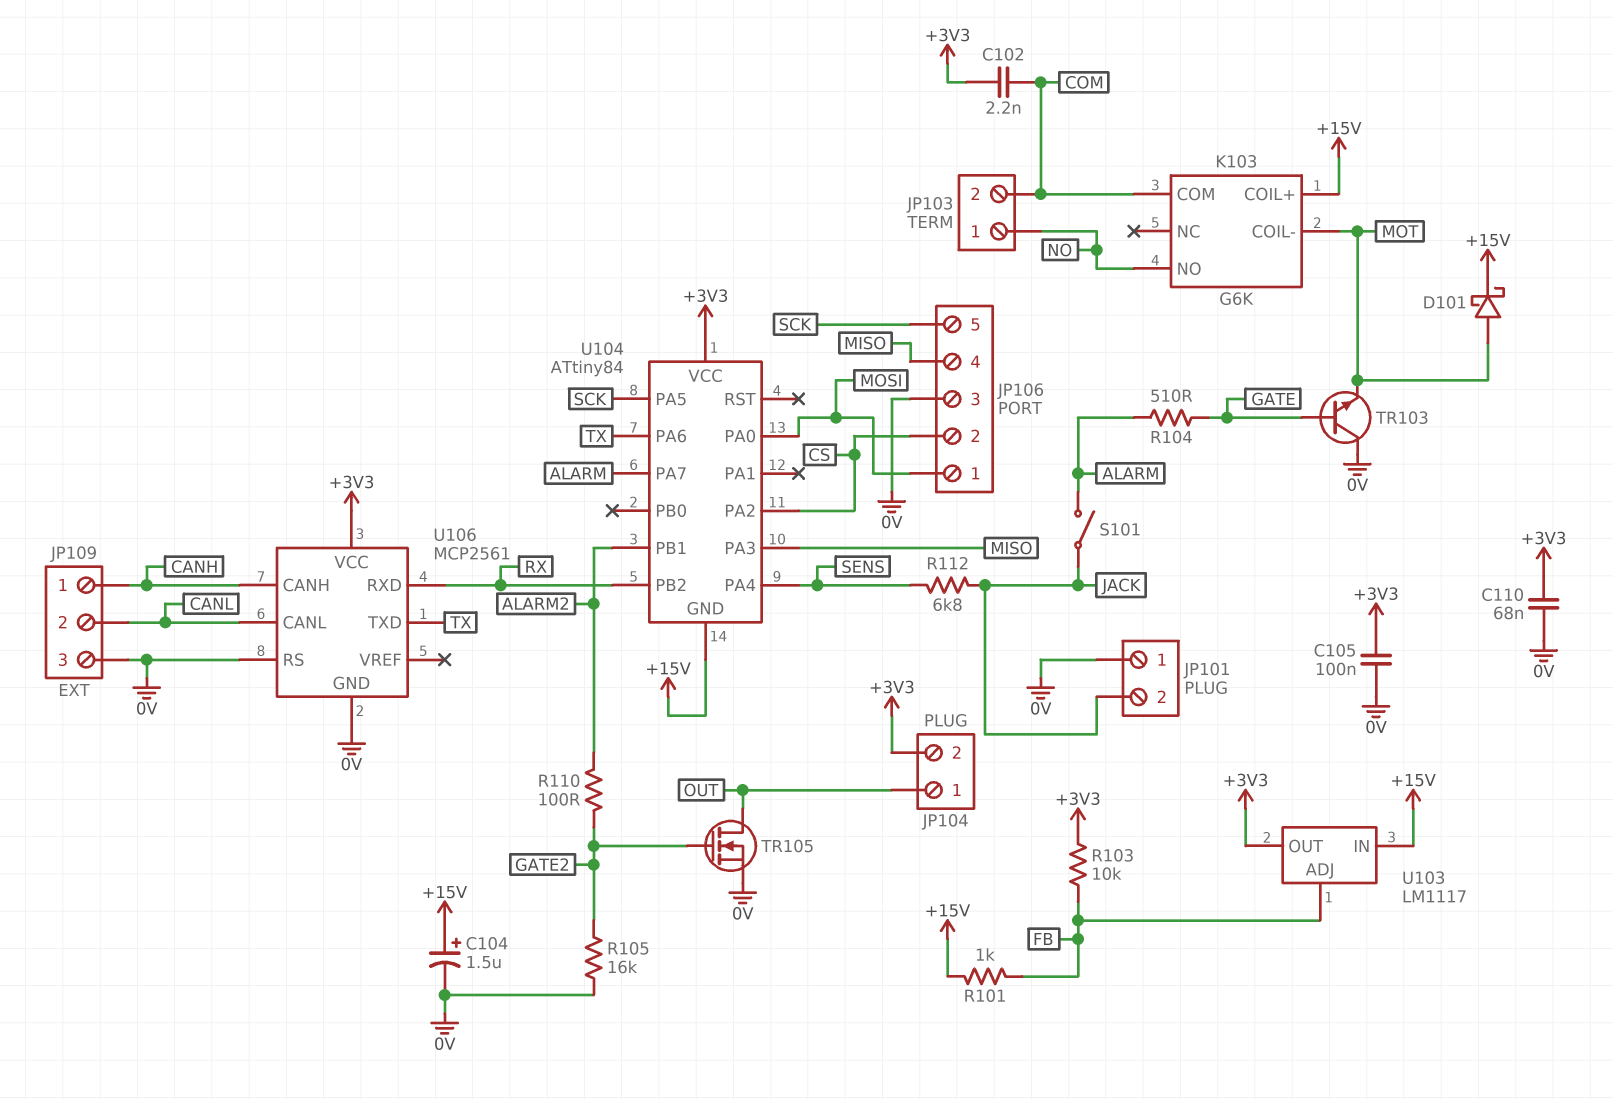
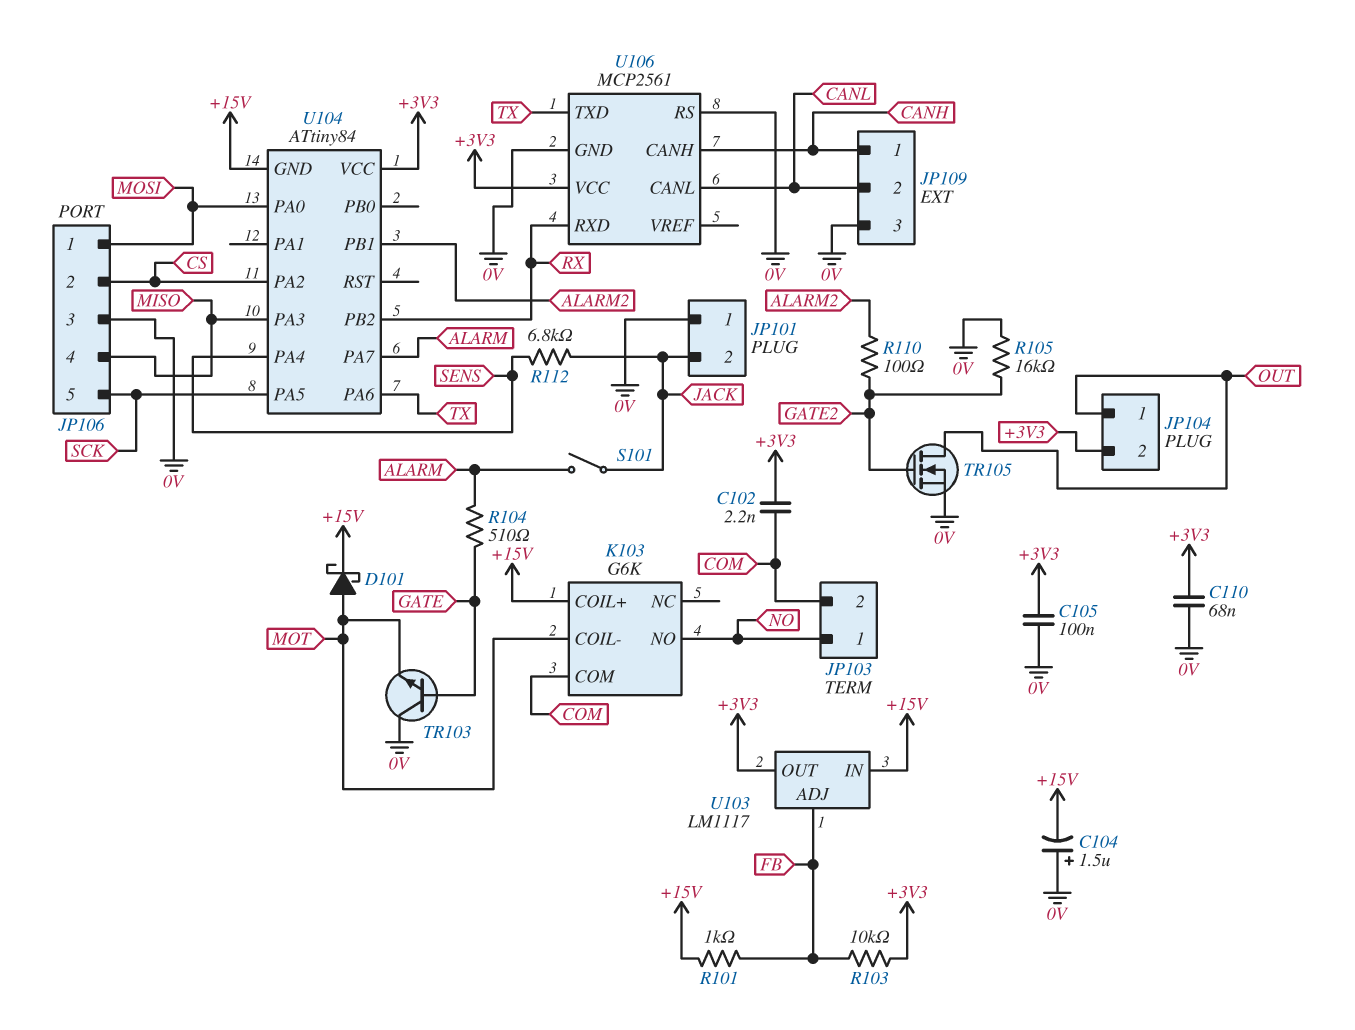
C104: 1.5uF (plus +15V, minus 0V) -> 1.5uF (plus 0V, minus +15V)

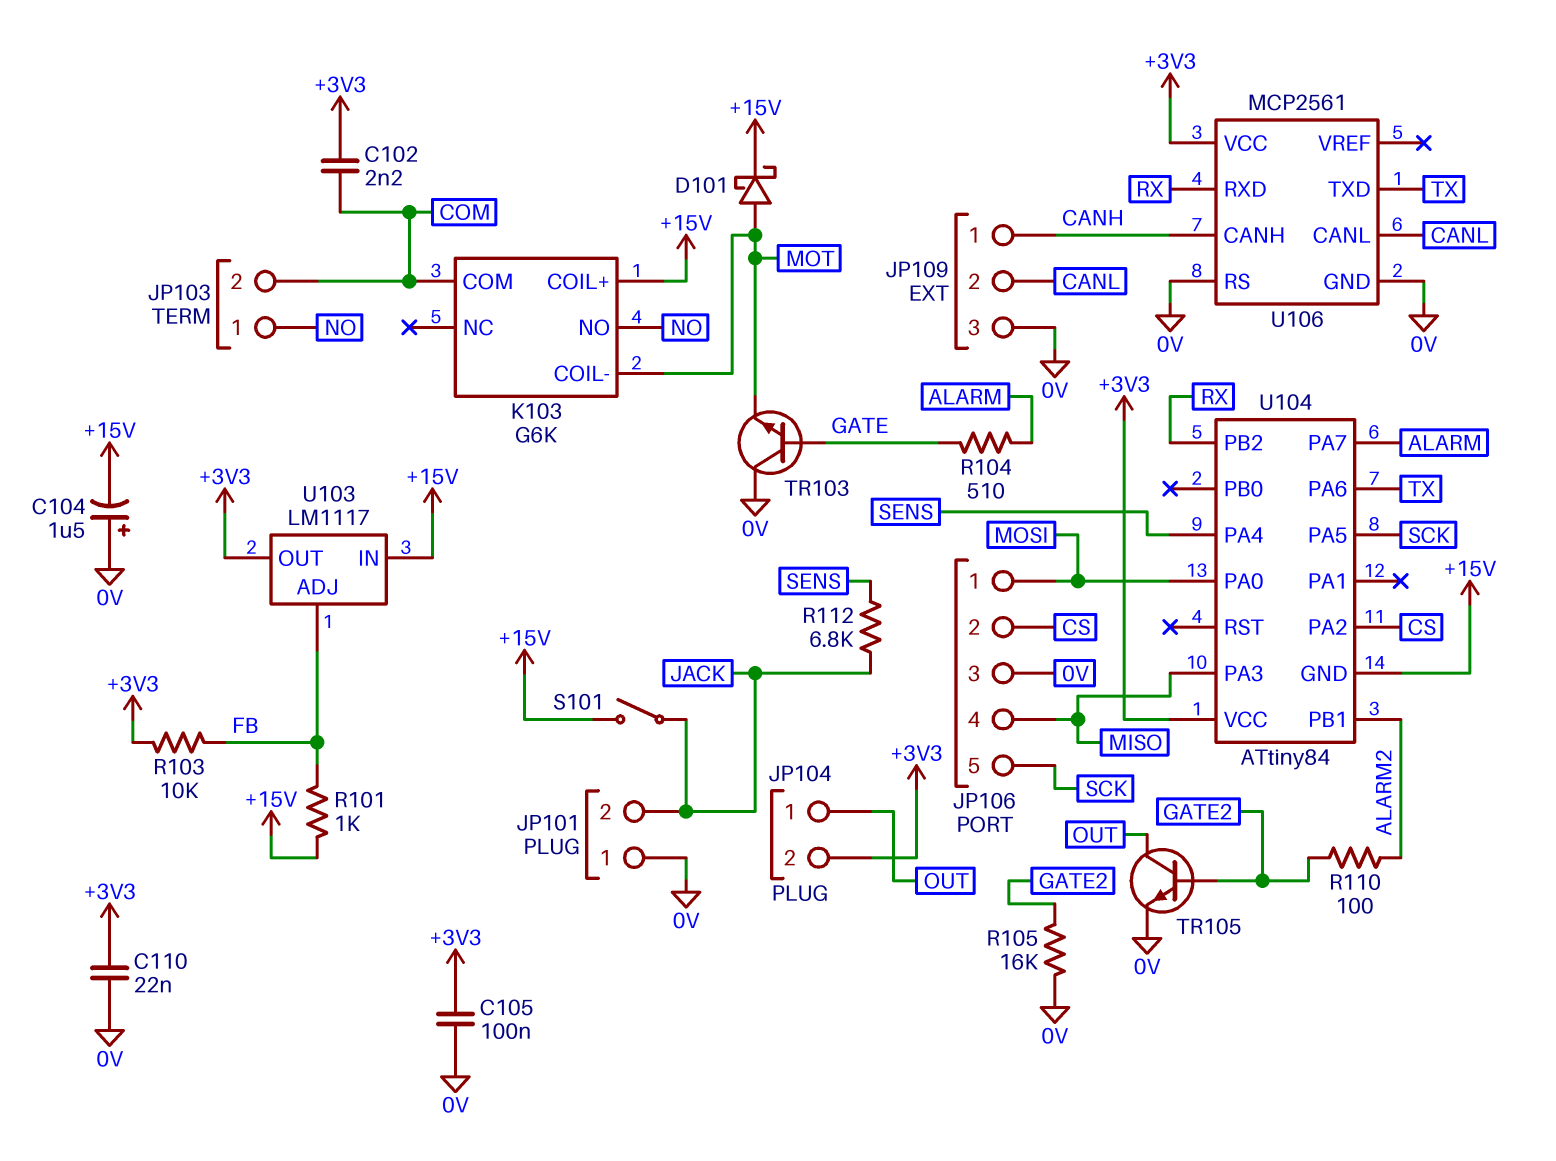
C110: 68nF (+3V3, 0V) -> 22nF (+3V3, 0V)
S101: switch (ALARM, JACK) -> switch (+15V, JACK)
TR105: NMOS (G GATE2, D OUT, S 0V) -> NPN (B GATE2, C OUT, E 0V)

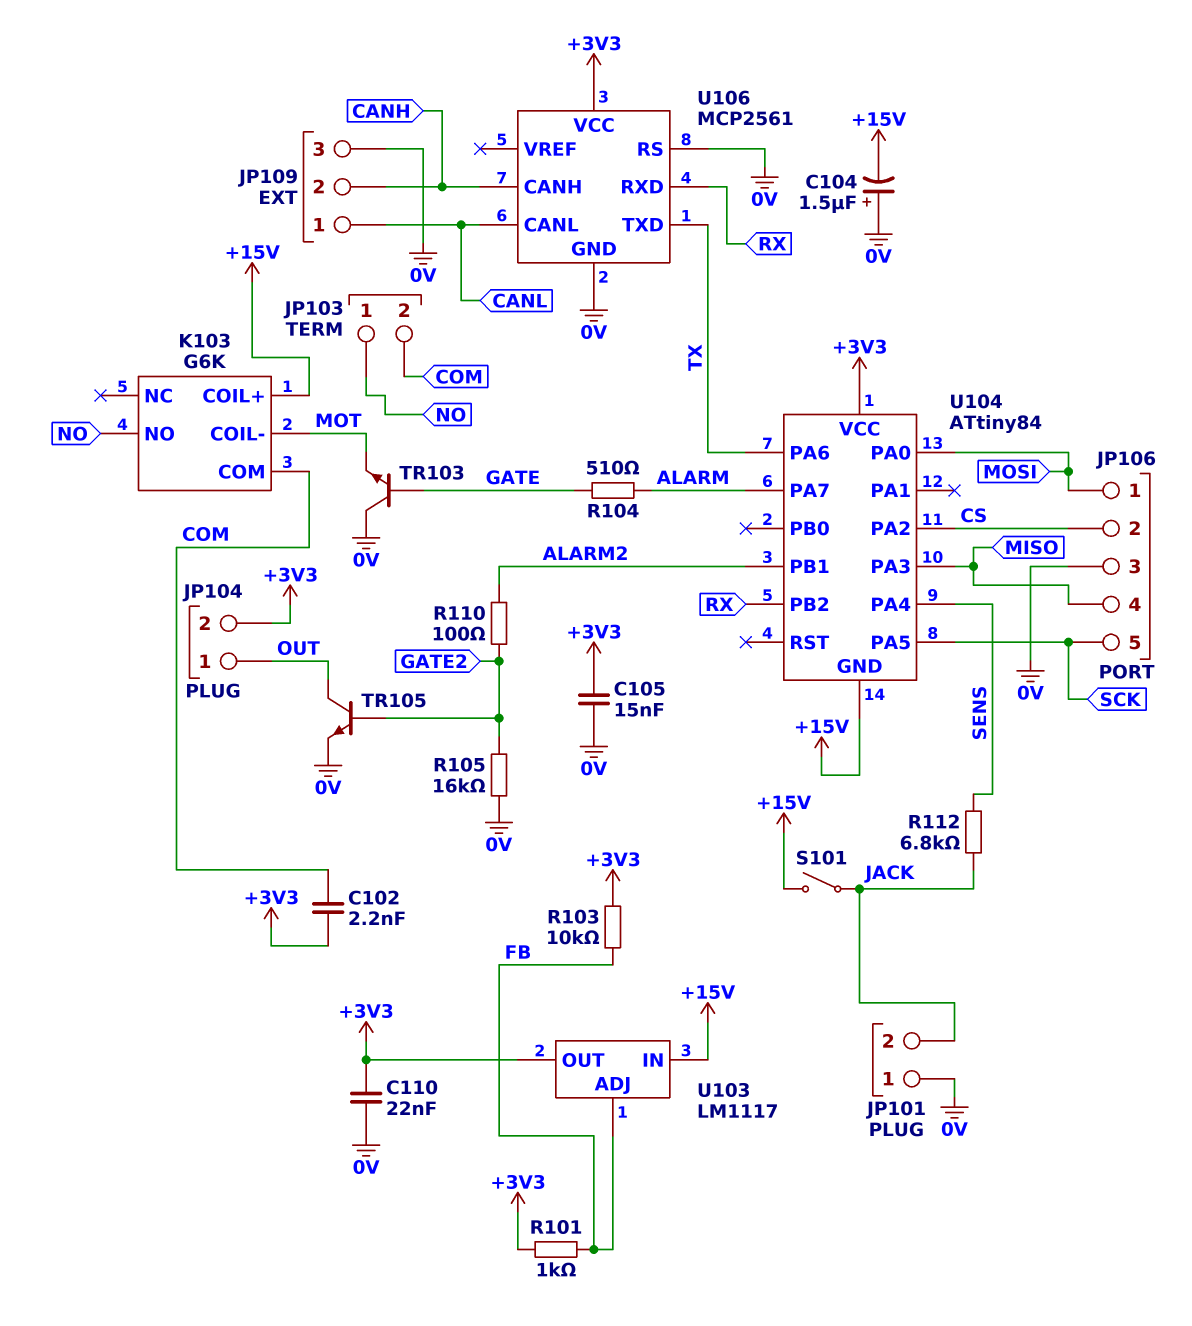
C105: 100nF (+3V3, 0V) -> 15nF (+3V3, 0V)
D101: schottky (A MOT, K +15V) -> none
JP109 pin 1: CANH -> CANL
JP109 pin 2: CANL -> CANH
R101: 1k (+15V, FB) -> 1k (+3V3, FB)

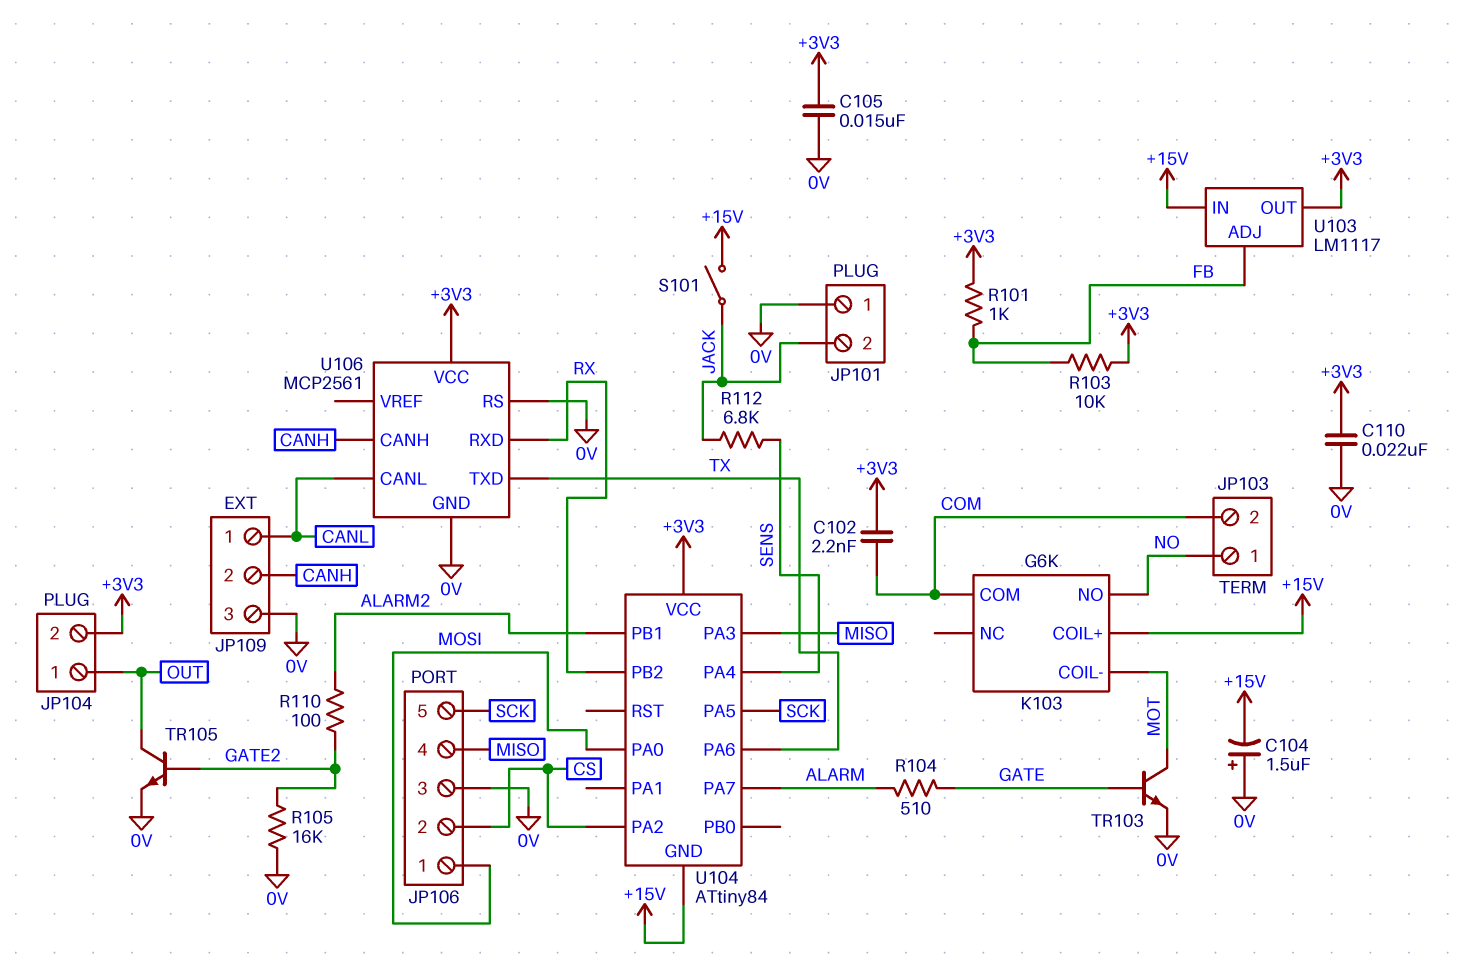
TR103: NPN (B GATE, C 0V, E MOT) -> NPN (B GATE, C MOT, E 0V)

